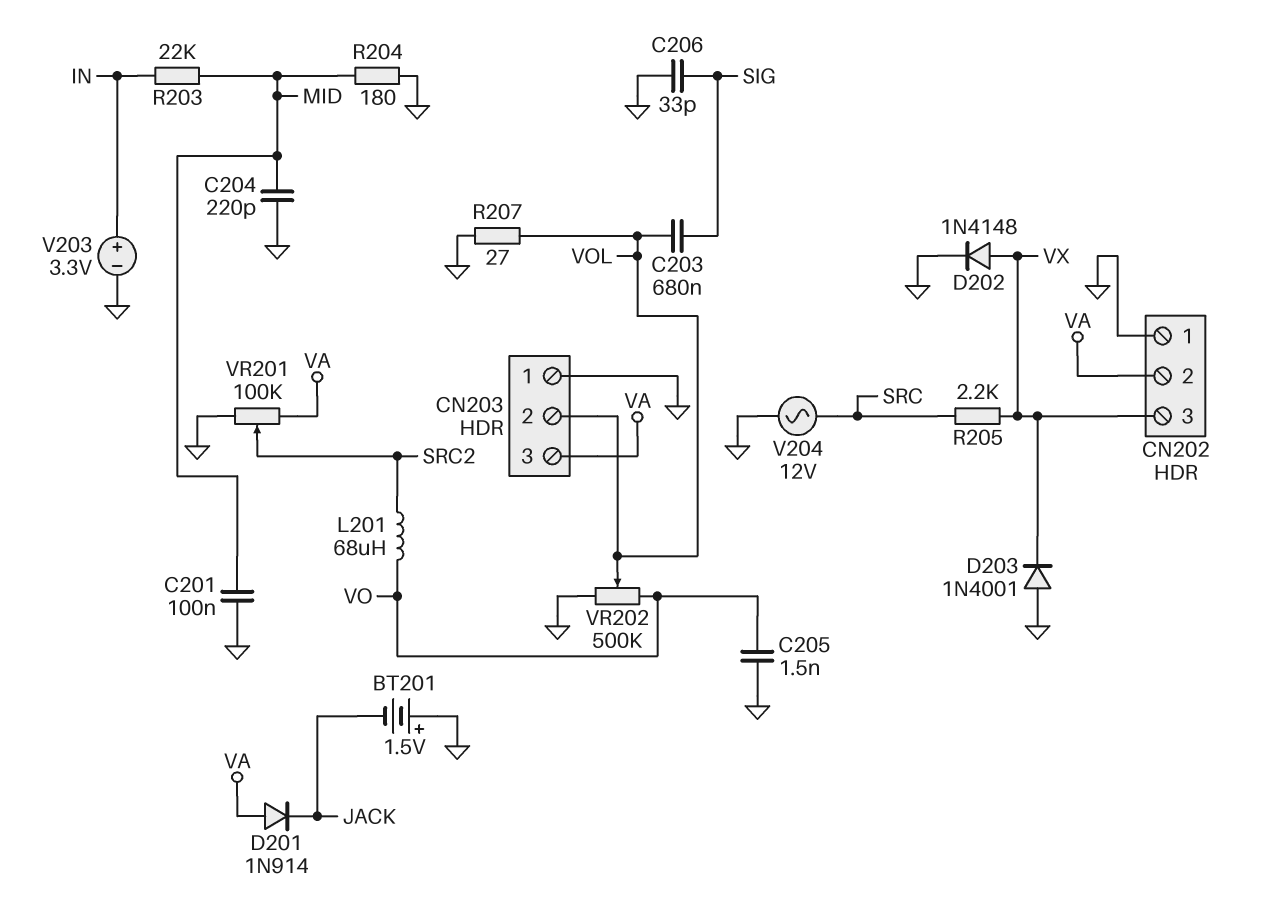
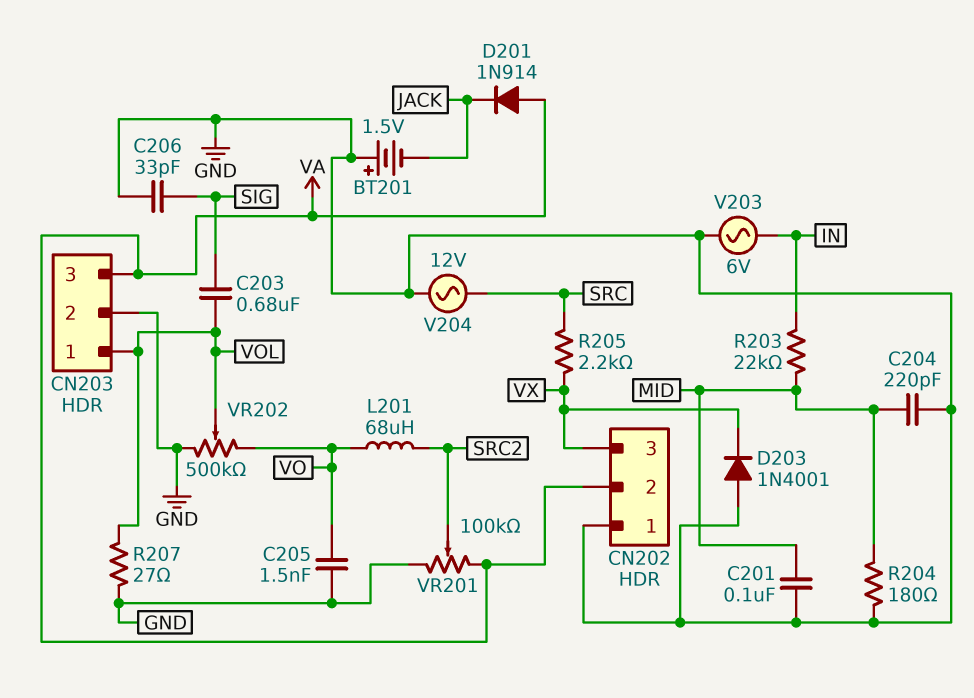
CN203 pin 1: GND -> VOL
CN203 pin 2: VOL -> GND
D202: diode 1N4148 (A VX, K GND) -> none
V203: 3.3V (plus IN, minus GND) -> AC 6V (GND, IN)

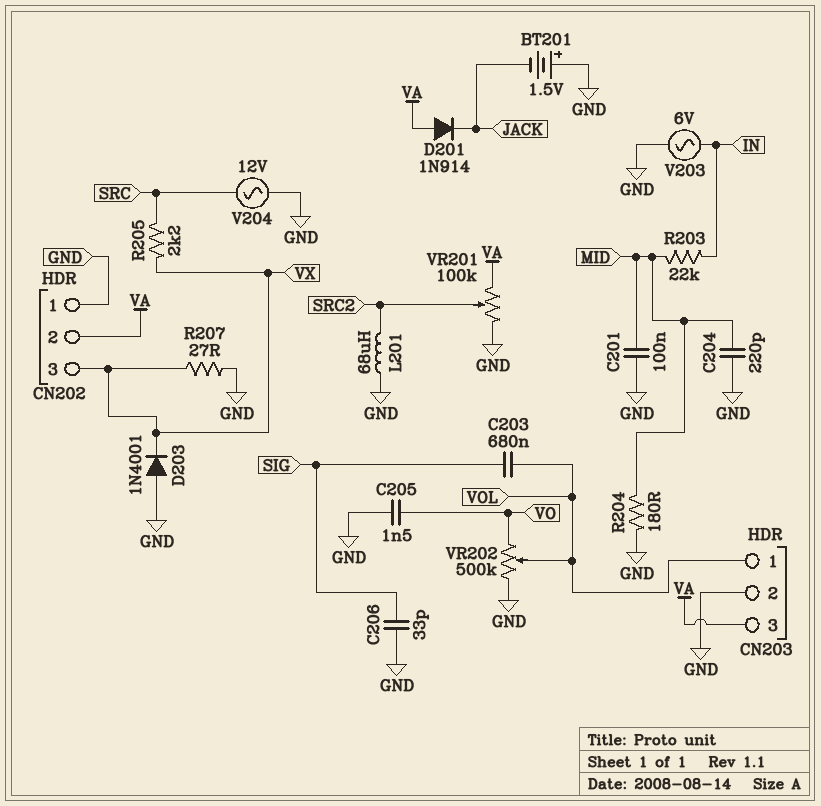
L201: 68uH (SRC2, VO) -> 68uH (GND, SRC2)
R207: 27 (GND, VOL) -> 27 (GND, VX)

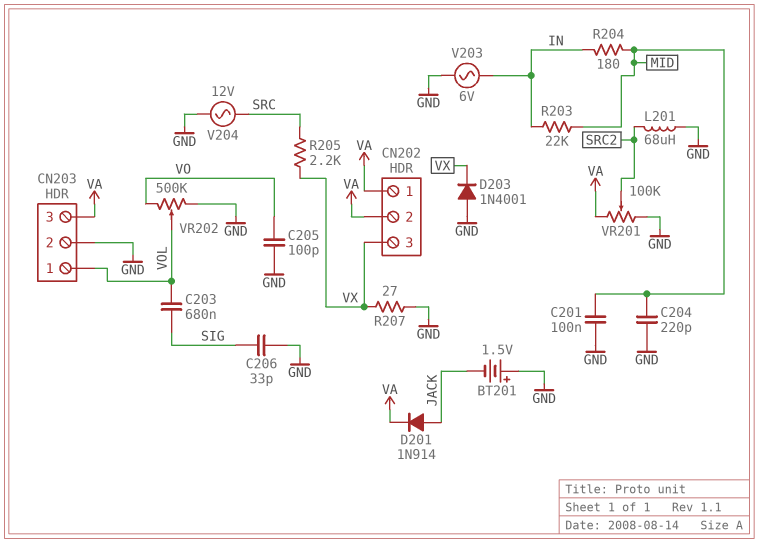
C205: 1.5nF (GND, VO) -> 100pF (GND, VO)
CN202 pin 1: GND -> VA
D201: diode 1N914 (A VA, K JACK) -> diode 1N914 (A JACK, K VA)
R204: 180 (GND, MID) -> 180 (IN, MID)

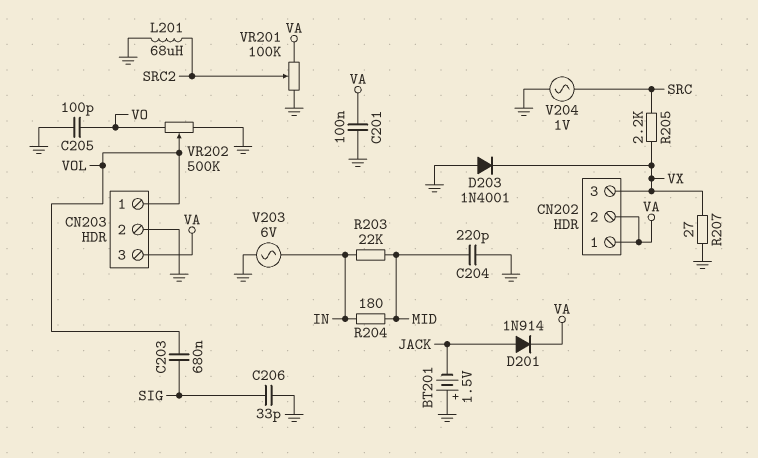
C201: 100nF (GND, MID) -> 100nF (GND, VA)
V204: AC 12V (GND, SRC) -> AC 1V (GND, SRC)

